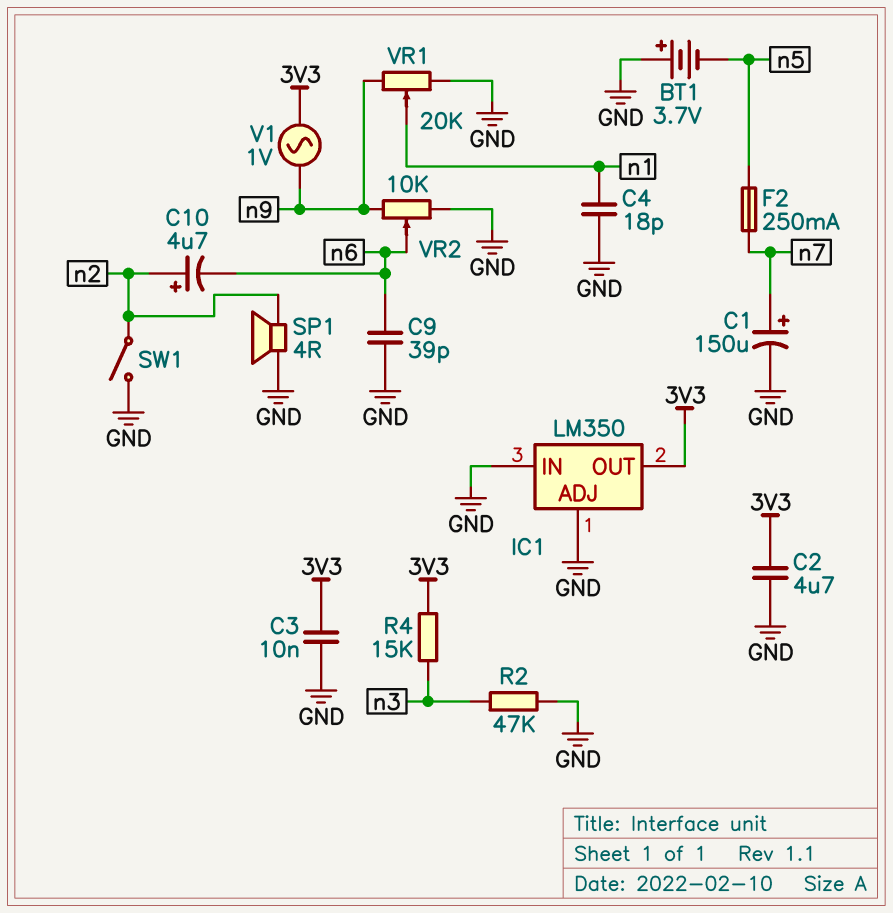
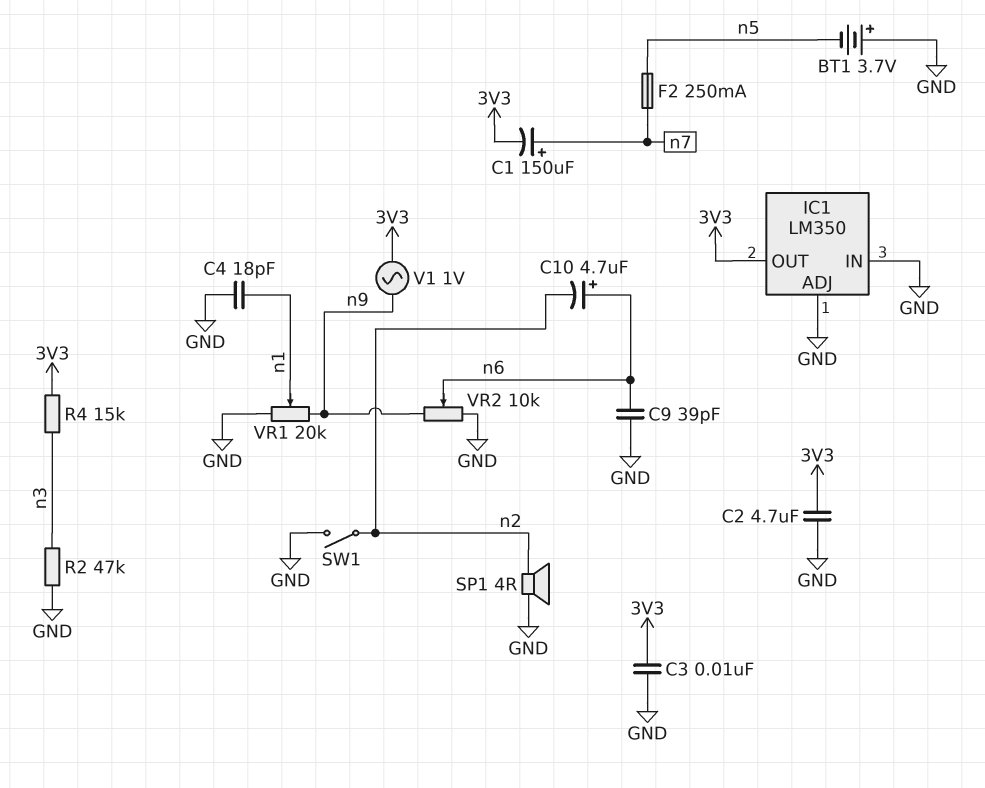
C1: 150uF (plus n7, minus GND) -> 150uF (plus n7, minus 3V3)
C10: 4.7uF (plus n2, minus n6) -> 4.7uF (plus n6, minus n2)

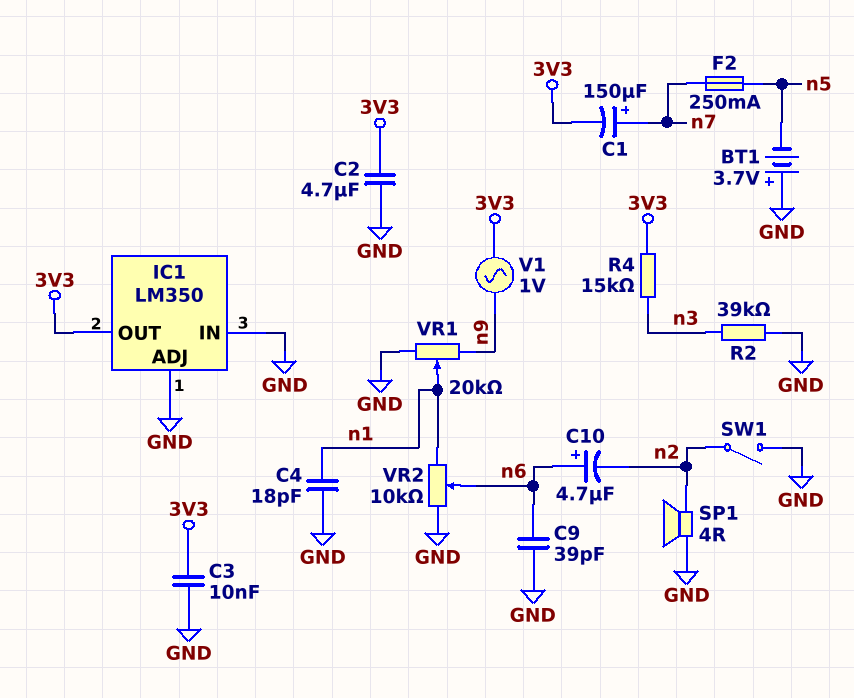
R2: 47k (GND, n3) -> 39k (GND, n3)
VR2: 10k (GND, n9, wiper n6) -> 10k (GND, n1, wiper n6)

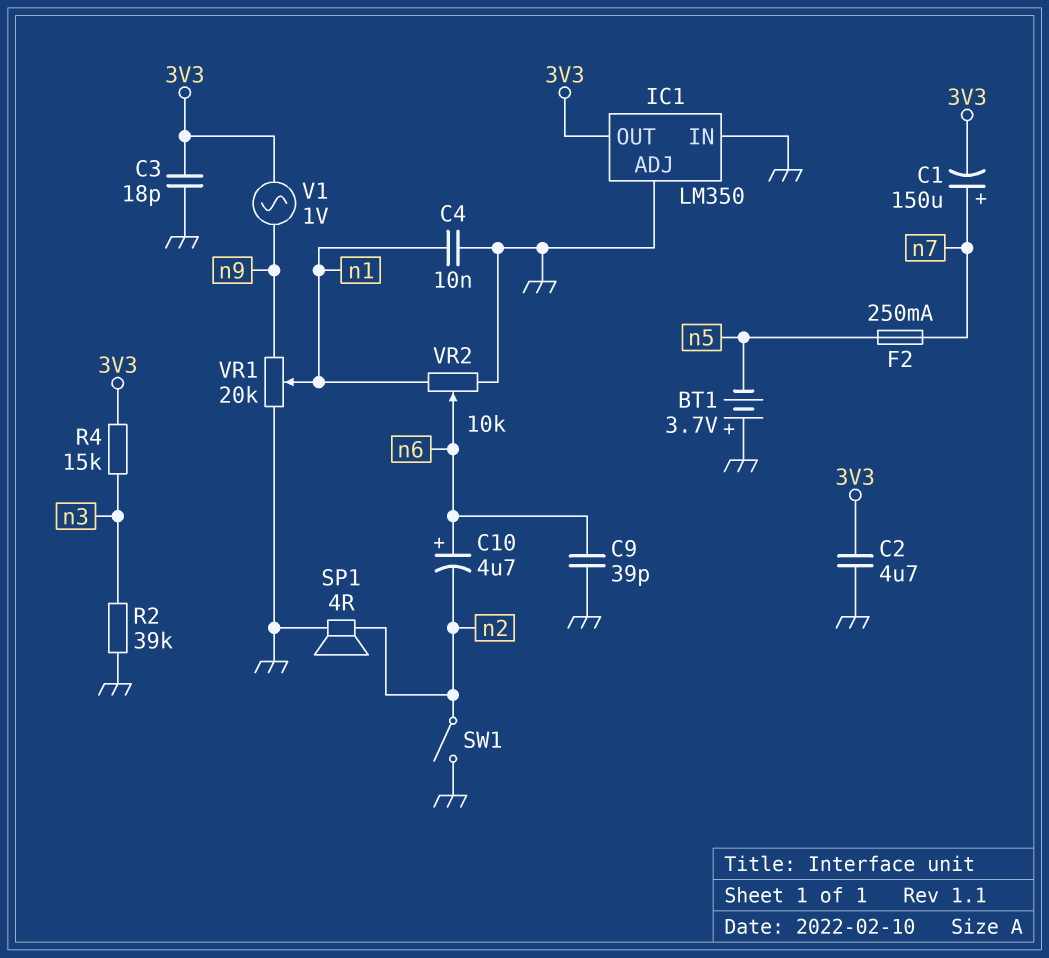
C3: 10nF (3V3, GND) -> 18pF (3V3, GND)
C4: 18pF (GND, n1) -> 10nF (GND, n1)

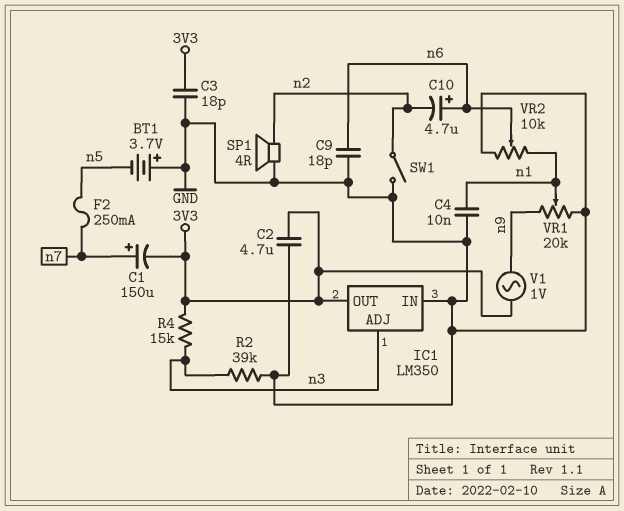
C9: 39pF (GND, n6) -> 18pF (GND, n6)
IC1 pin ADJ: GND -> n3

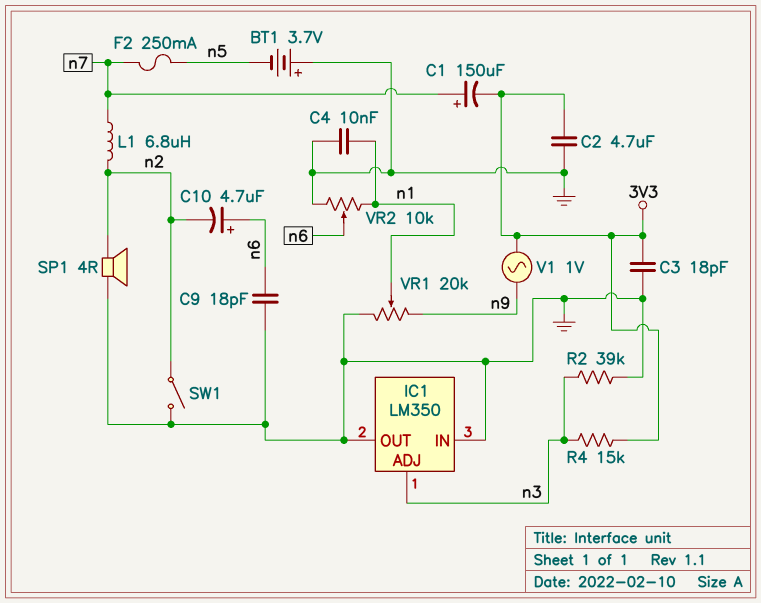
IC1 pin OUT: 3V3 -> GND
L1: none -> 6.8uH (n2, n7)

